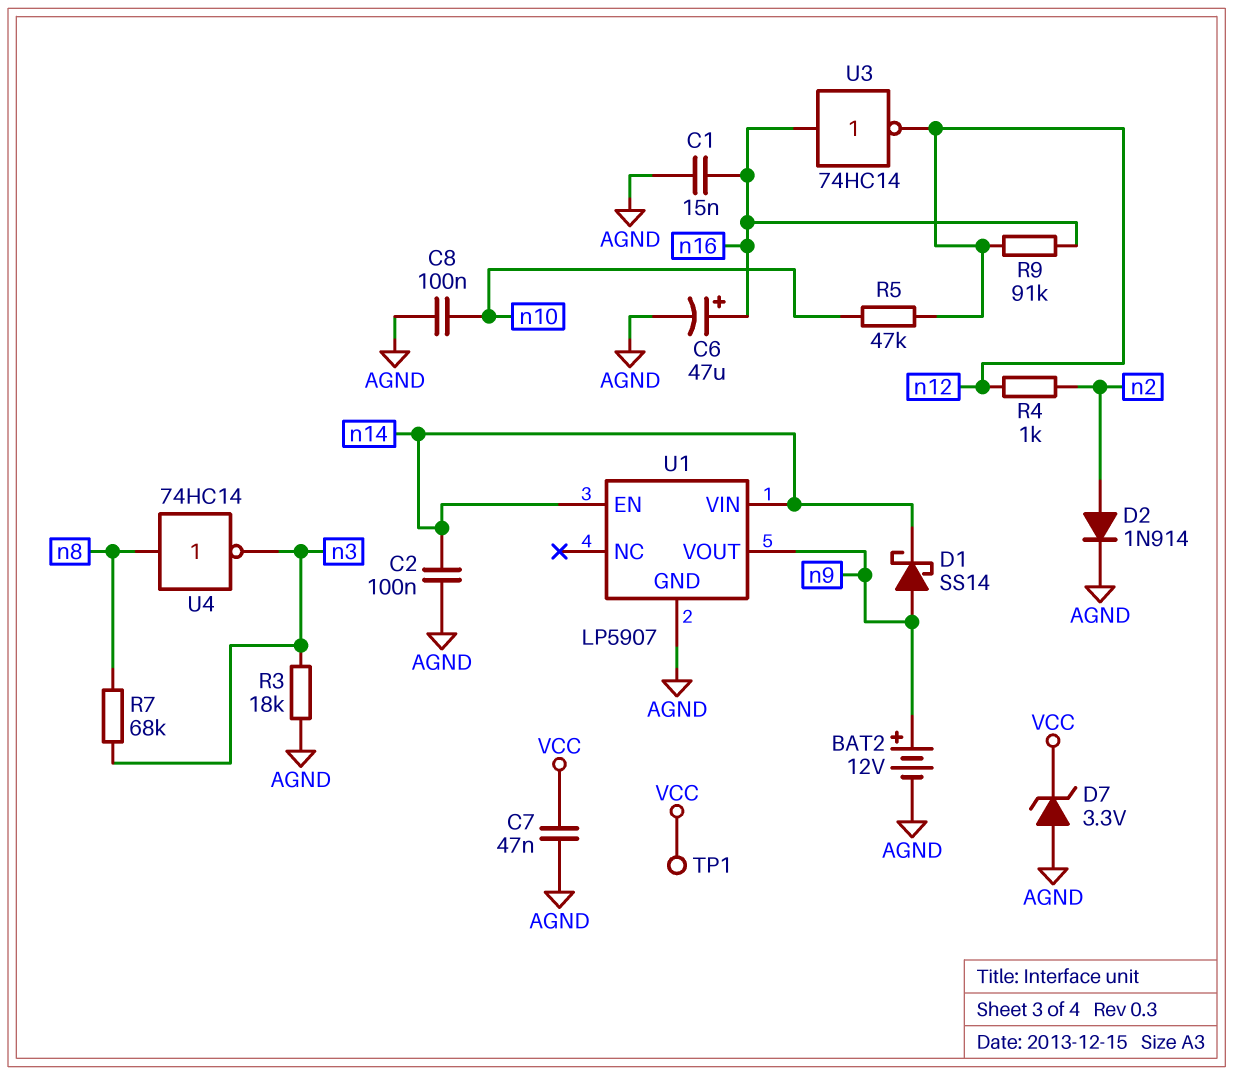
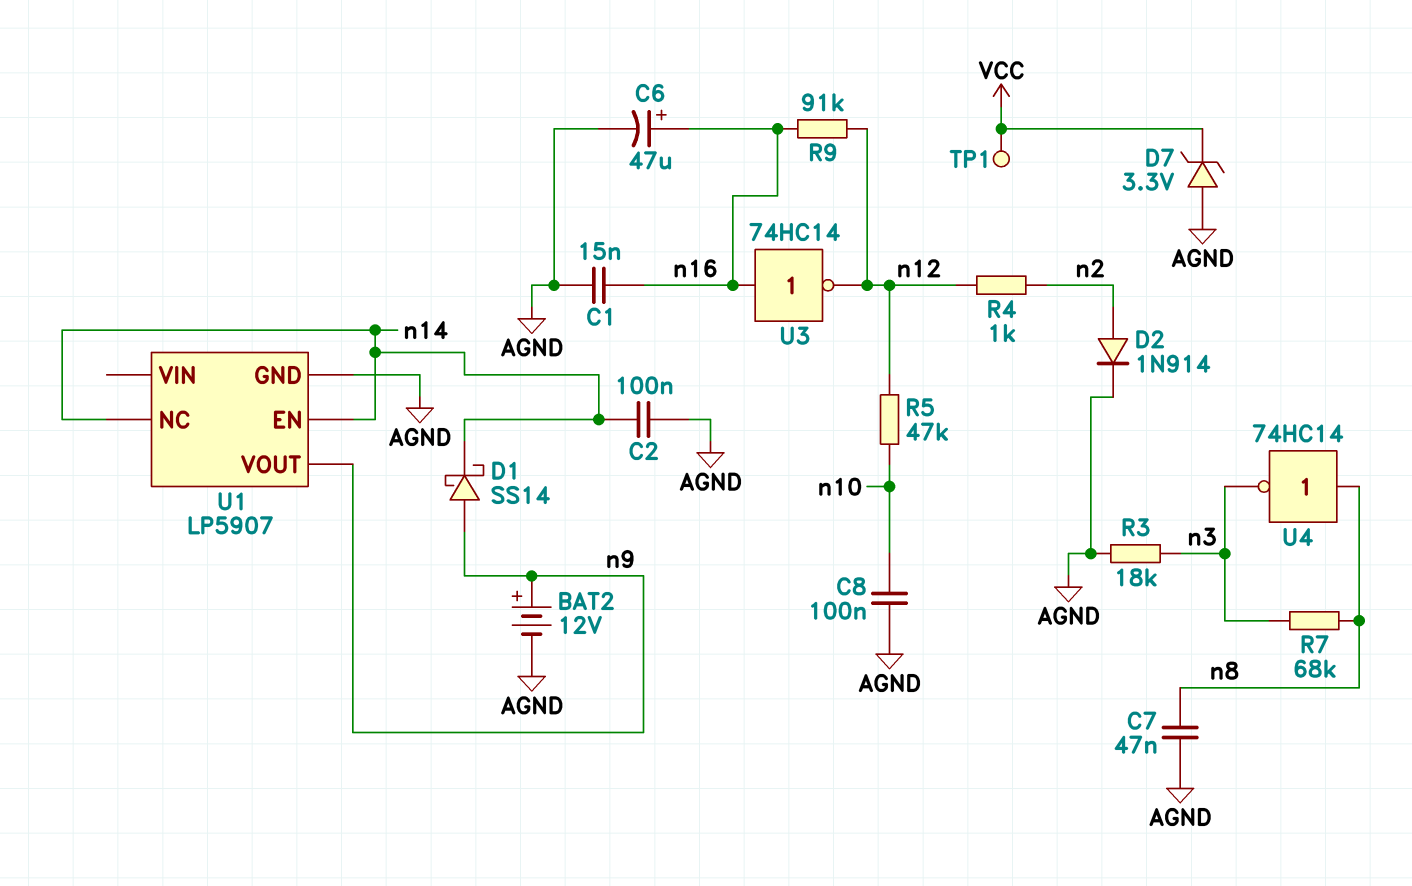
C7: 47nF (AGND, VCC) -> 47nF (AGND, n8)
U1 pin NC: none -> n14
U1 pin VIN: n14 -> none

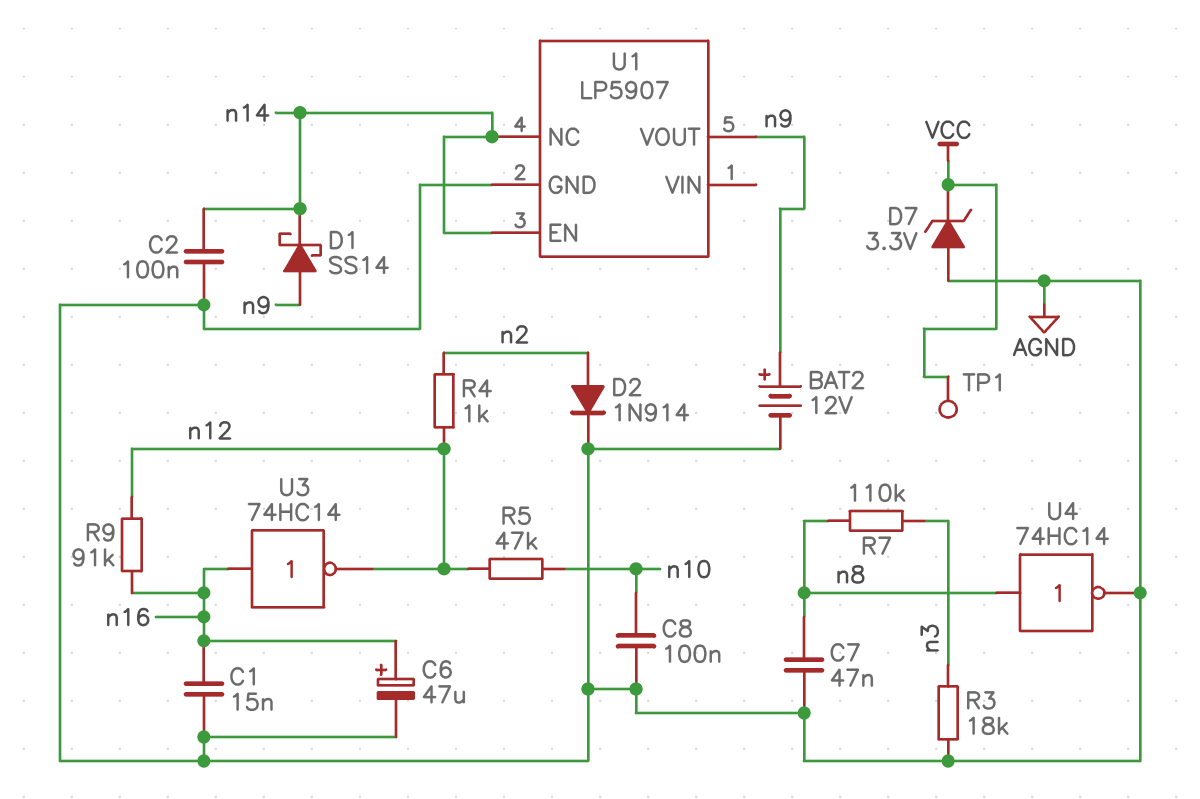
R7: 68k (n3, n8) -> 110k (n3, n8)
U4: NOT 74HC14 (in n8, out n3) -> NOT 74HC14 (in n8, out AGND)

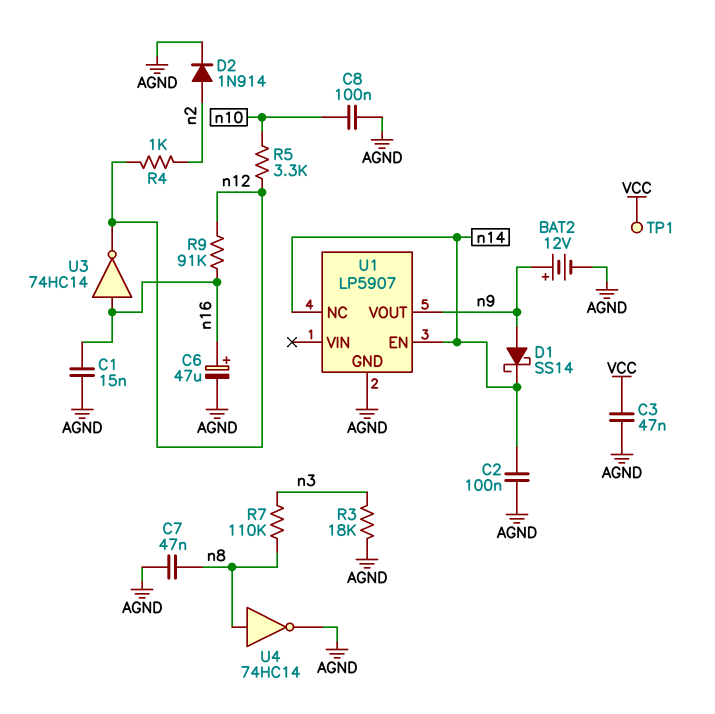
C3: none -> 47nF (AGND, VCC)
D7: zener 3.3V (A AGND, K VCC) -> none
R5: 47k (n10, n12) -> 3.3k (n10, n12)

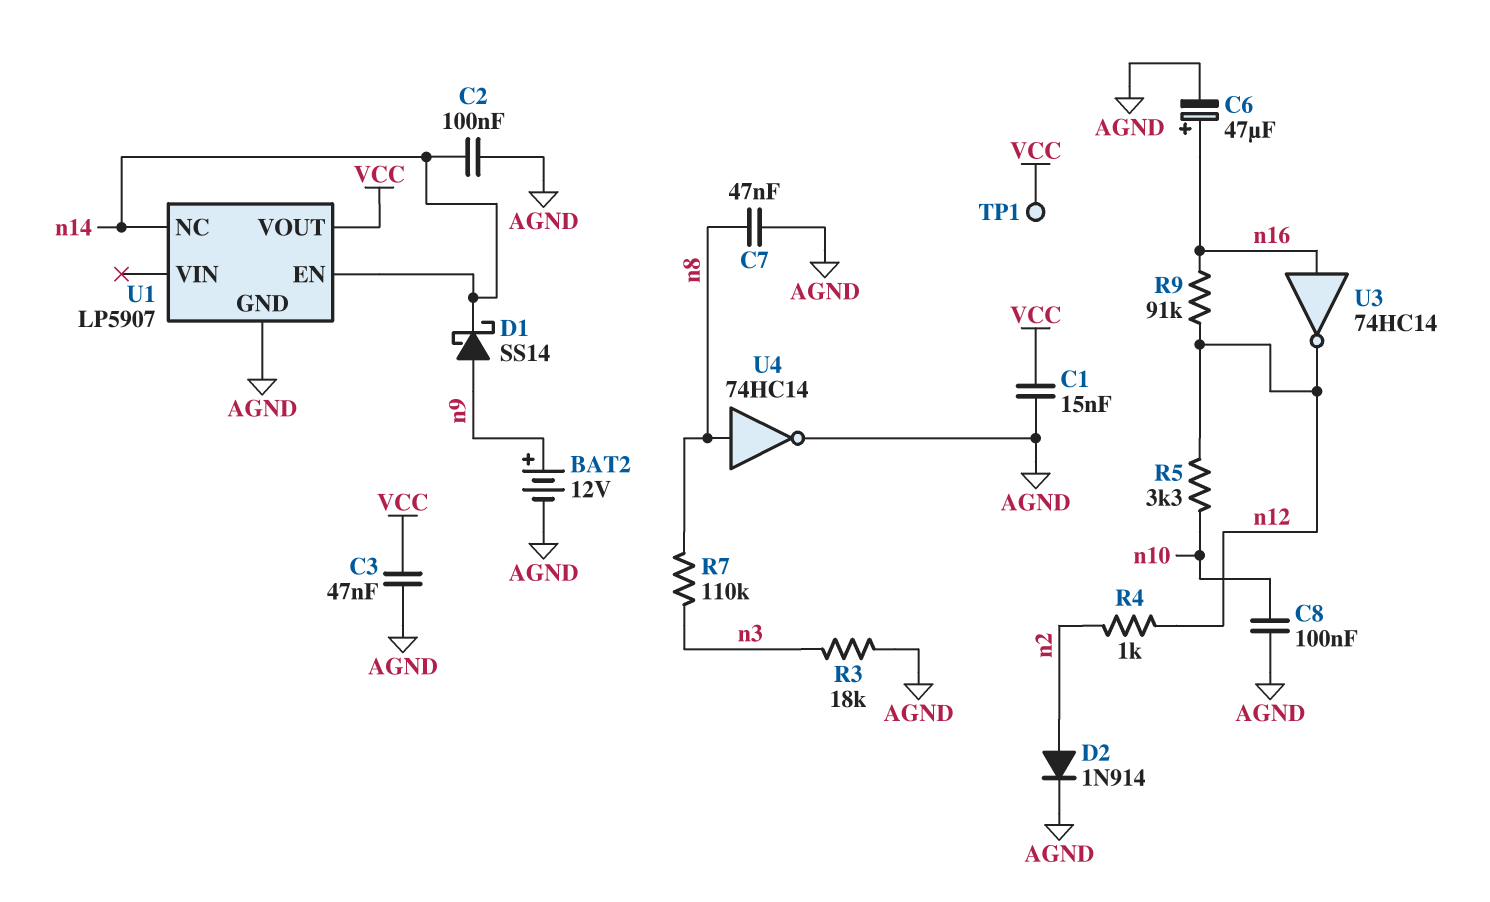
C1: 15nF (AGND, n16) -> 15nF (AGND, VCC)
U1 pin VOUT: n9 -> VCC

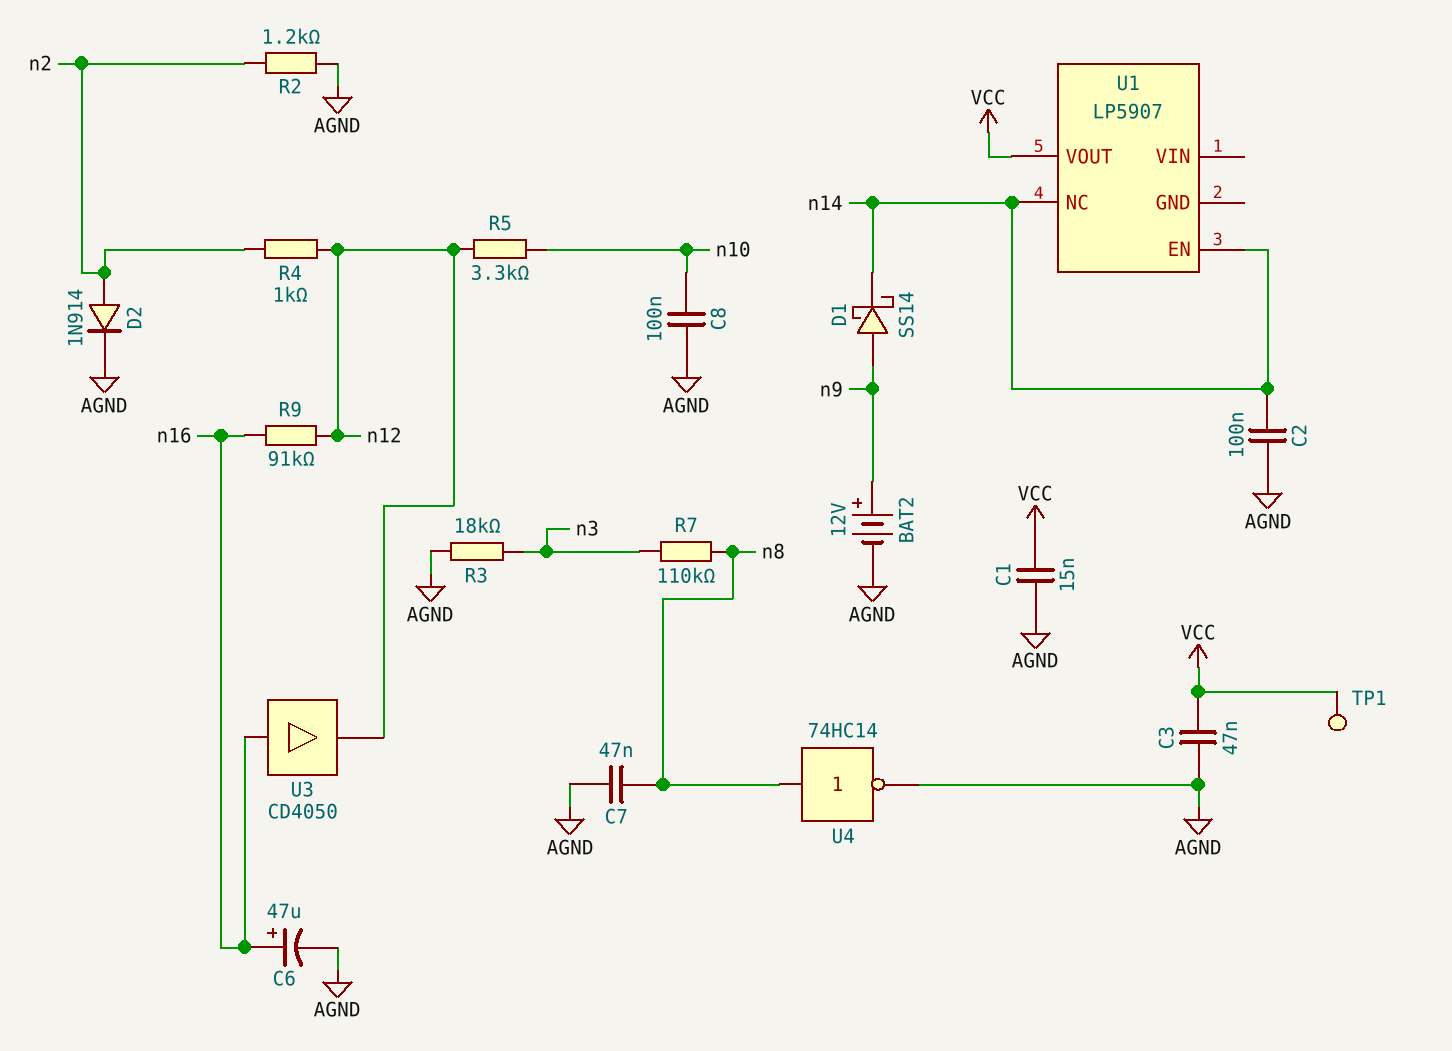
R2: none -> 1.2k (AGND, n2)
U1 pin GND: AGND -> none
U3: NOT 74HC14 (in n16, out n12) -> buffer CD4050 (in n16, out n12)

